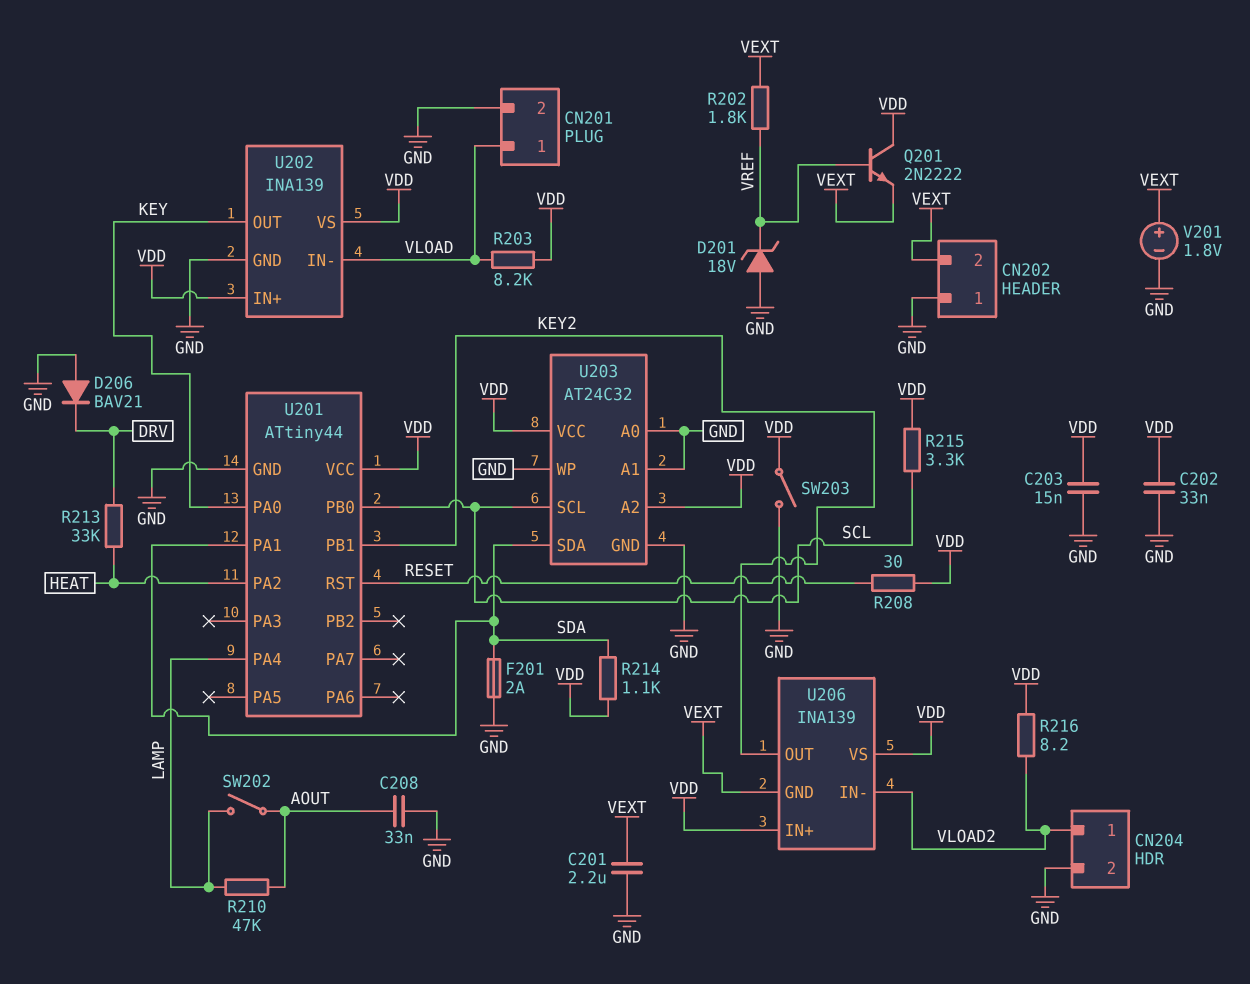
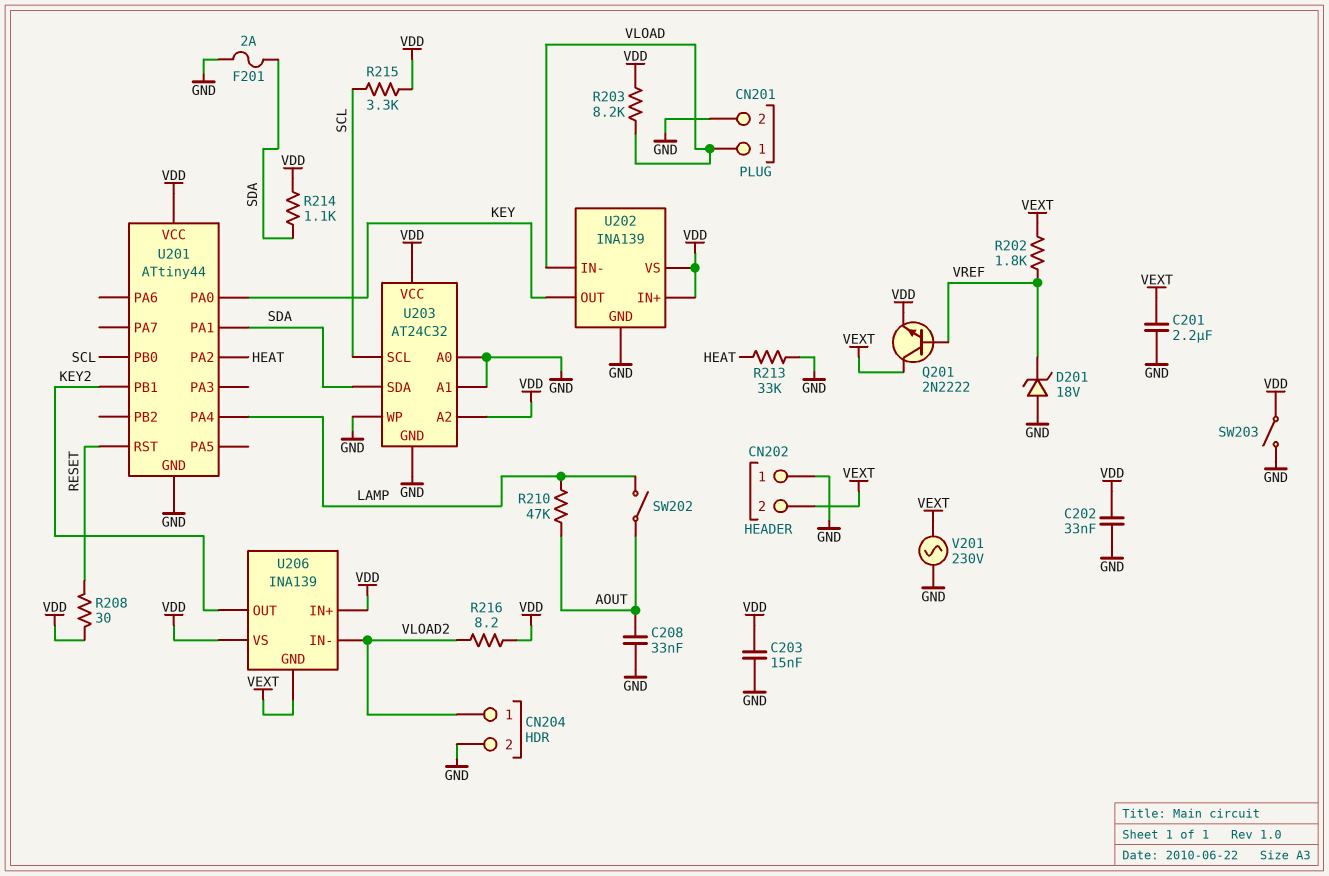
D206: diode BAV21 (A GND, K DRV) -> none
Q201: NPN 2N2222 (B VREF, C VDD, E VEXT) -> NPN 2N2222 (B VREF, C VEXT, E VDD)
R213: 33k (DRV, HEAT) -> 33k (GND, HEAT)
V201: 1.8V (plus VEXT, minus GND) -> AC 230V (GND, VEXT)

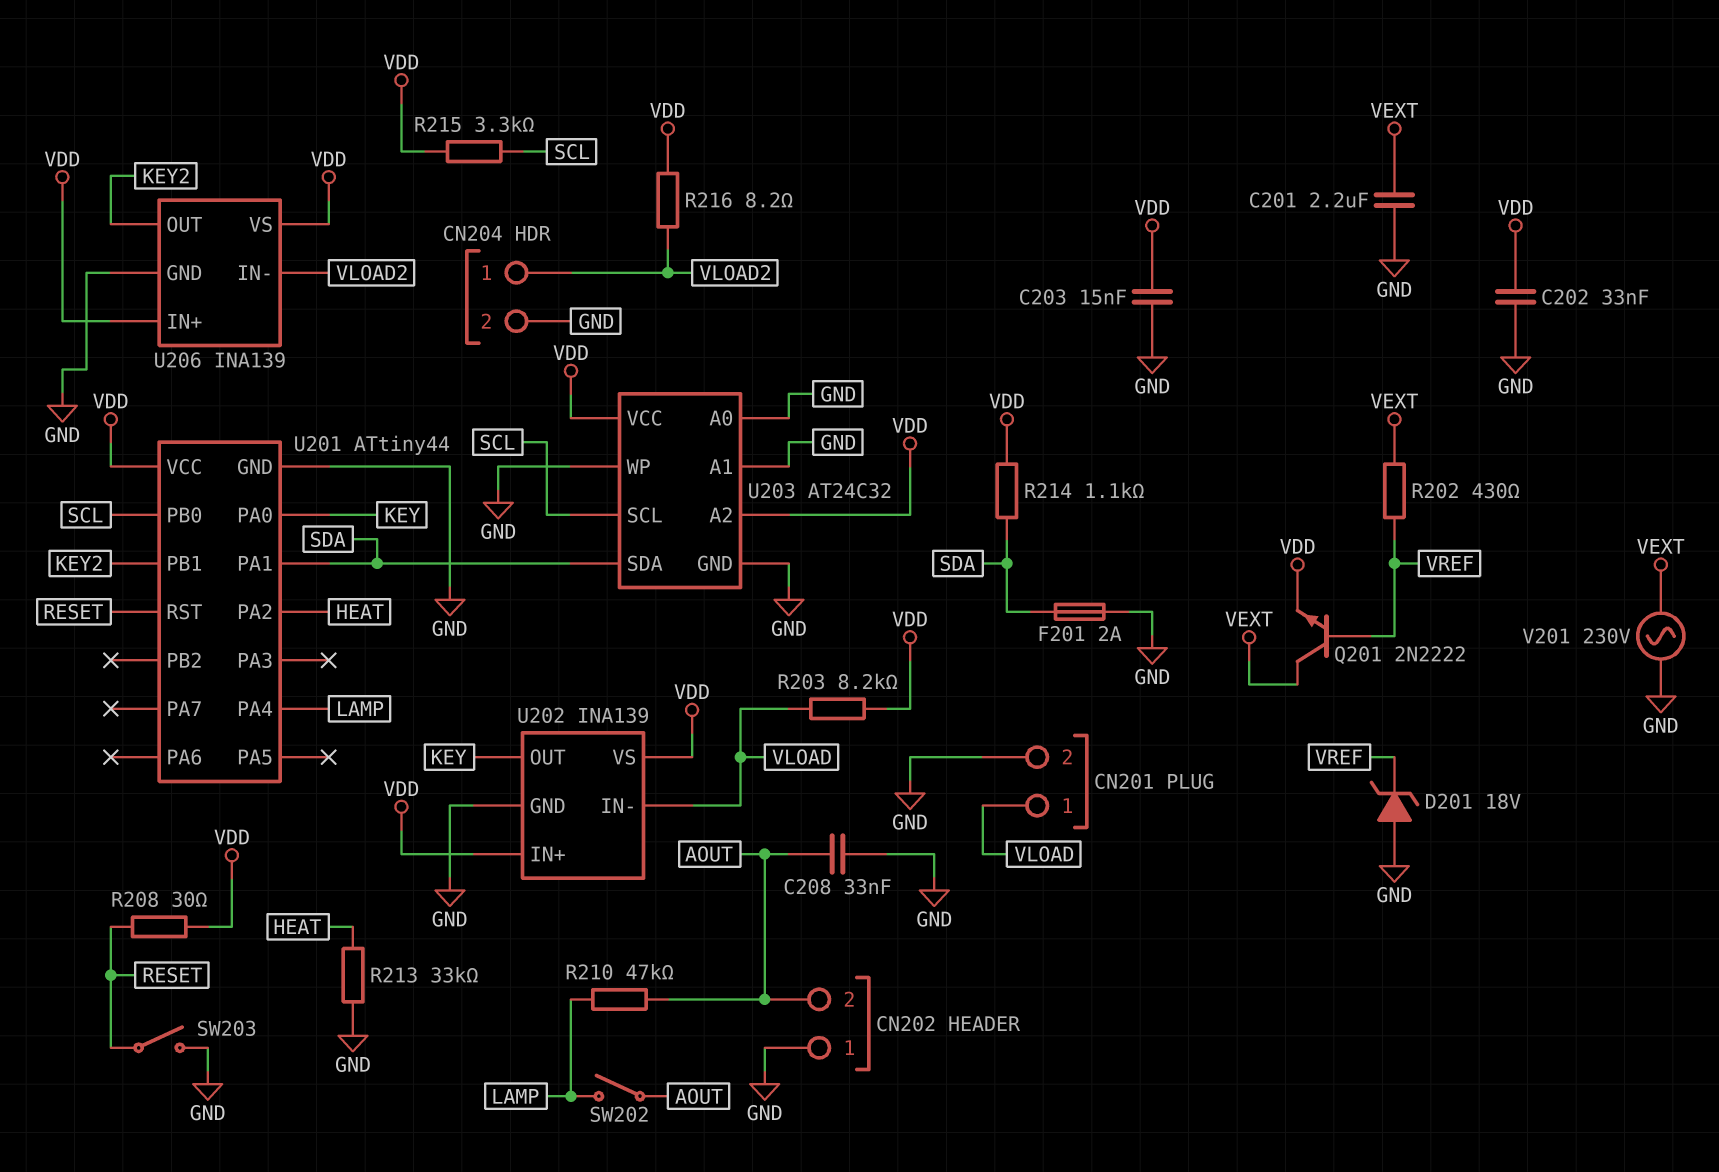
CN202 pin 2: VEXT -> AOUT
R202: 1.8k (VEXT, VREF) -> 430 (VEXT, VREF)
SW203: switch (GND, VDD) -> switch (GND, RESET)
U206 pin GND: VEXT -> GND

